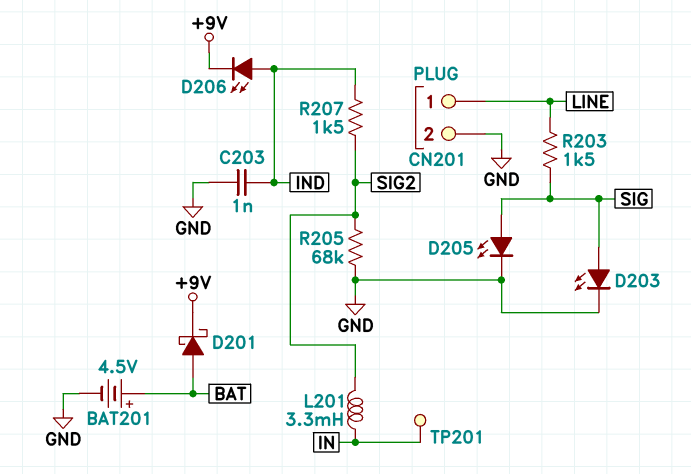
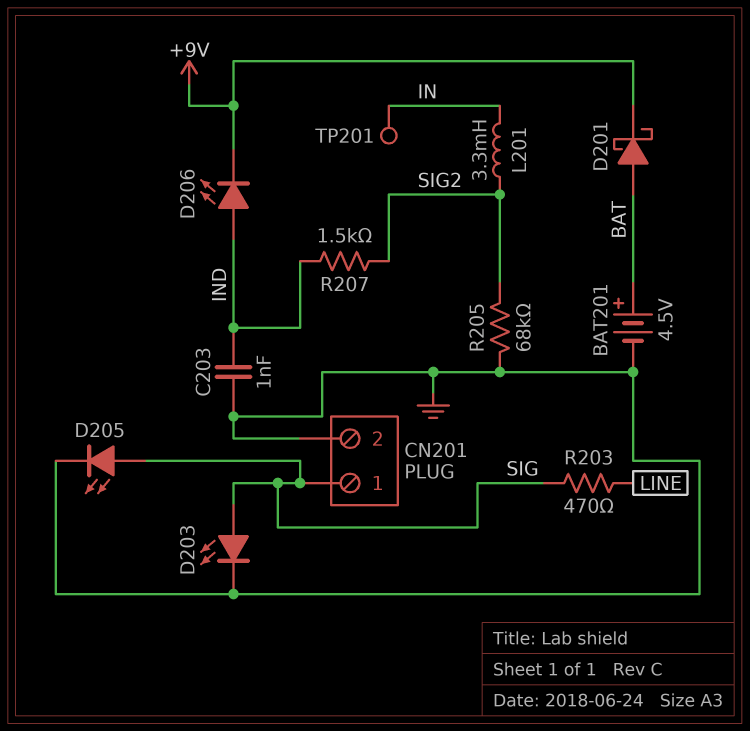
CN201 pin 1: LINE -> SIG
R203: 1.5k (LINE, SIG) -> 470 (LINE, SIG)

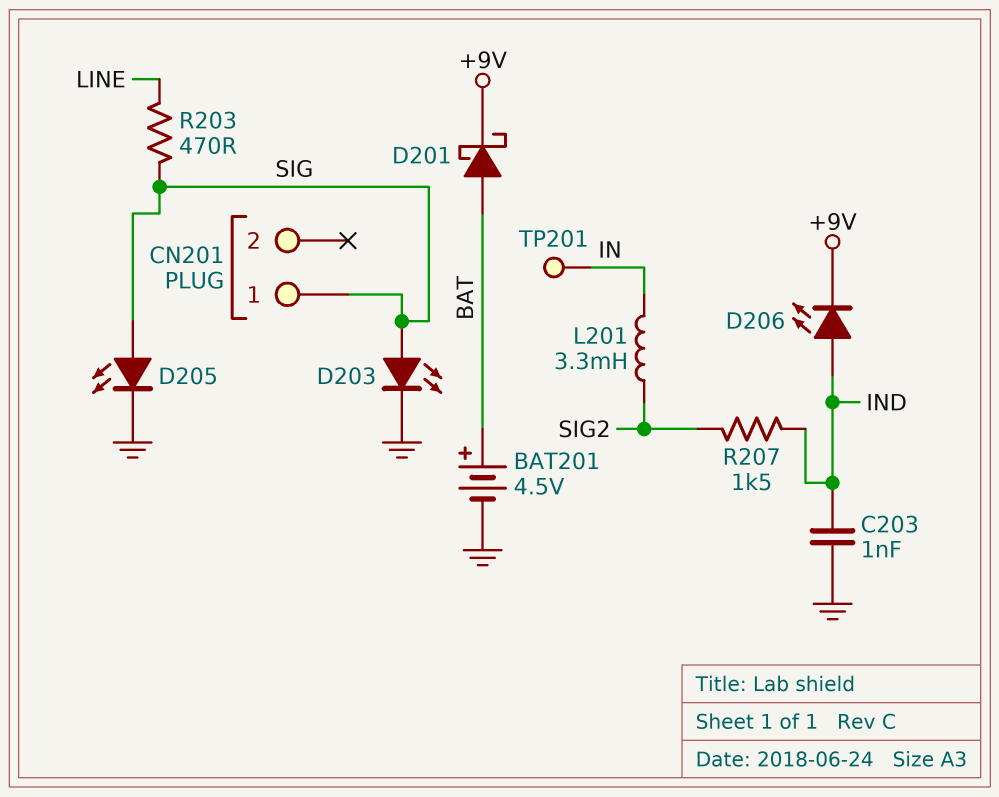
CN201 pin 2: GND -> none
R205: 68k (GND, SIG2) -> none

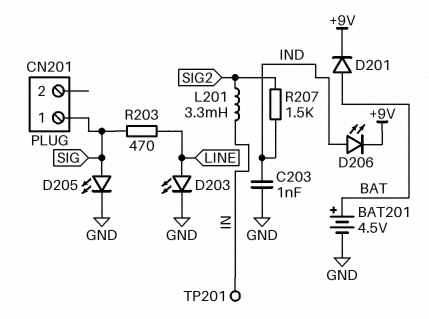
D201: schottky (A BAT, K +9V) -> diode (A BAT, K +9V)
D203: LED (A SIG, K GND) -> LED (A LINE, K GND)

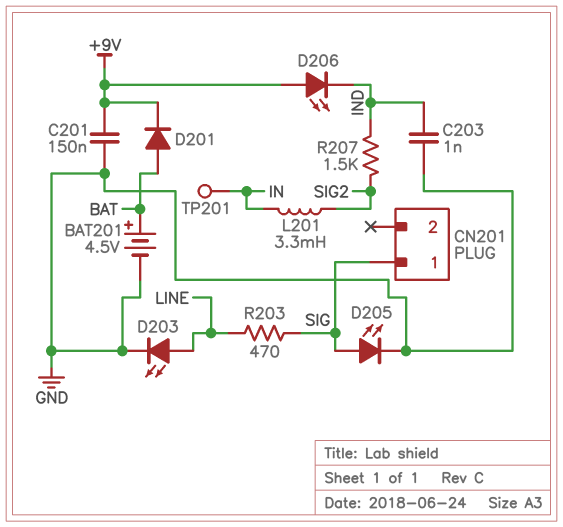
C201: none -> 150nF (+9V, GND)
D206: LED (A IND, K +9V) -> LED (A +9V, K IND)

